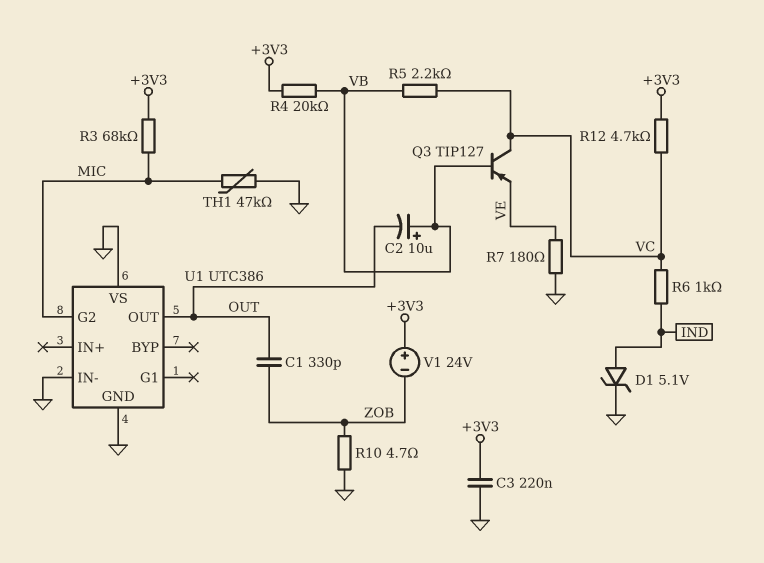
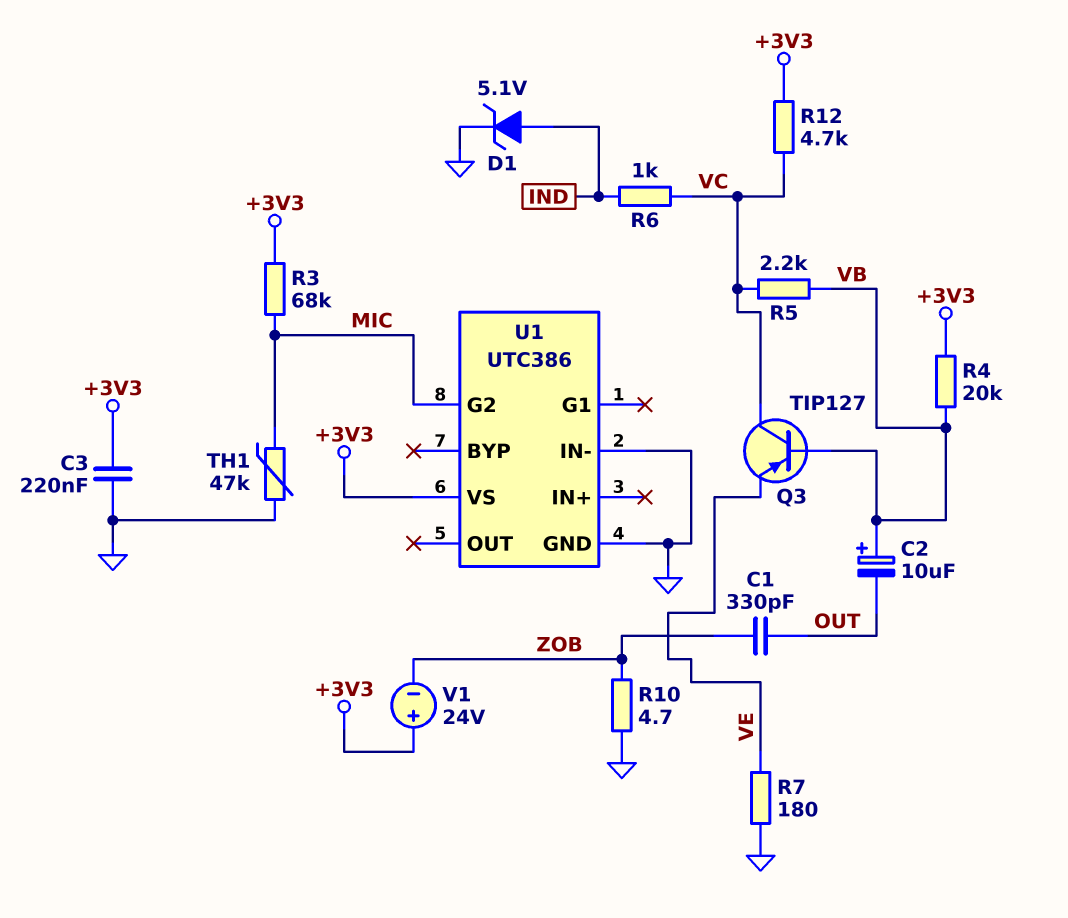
U1 pin OUT: OUT -> none
U1 pin VS: GND -> +3V3

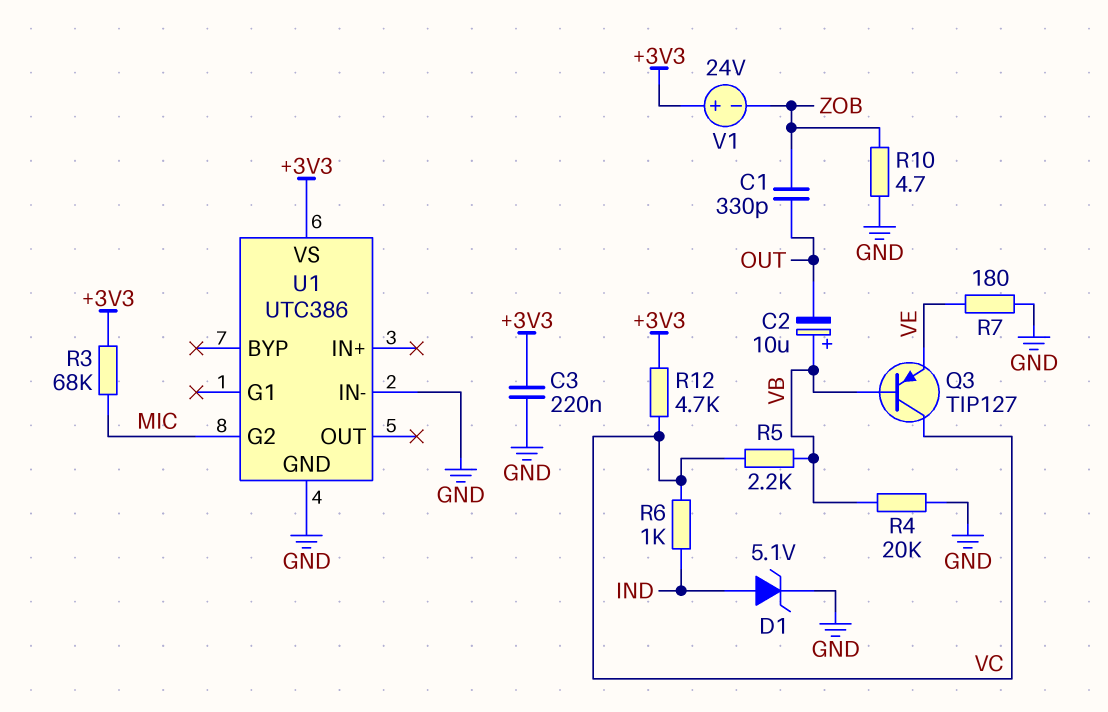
R4: 20k (+3V3, VB) -> 20k (GND, VB)
TH1: 47k (GND, MIC) -> none

